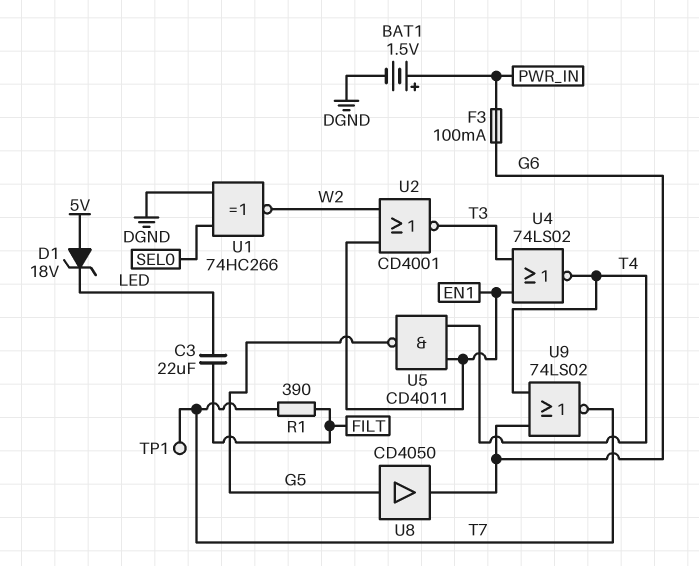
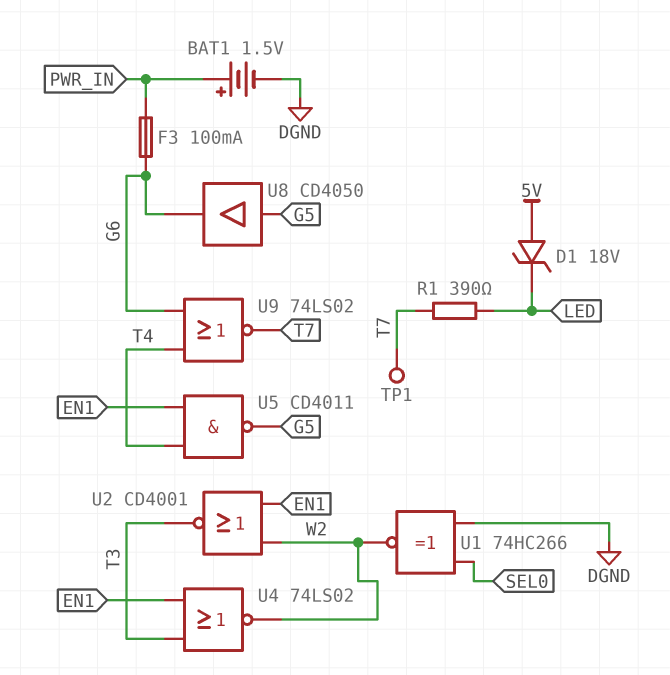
C3: 22uF (FILT, LED) -> none
R1: 390 (FILT, T7) -> 390 (LED, T7)
U4: NOR 74LS02 (in EN1, in T3, out T4) -> NOR 74LS02 (in EN1, in T3, out W2)

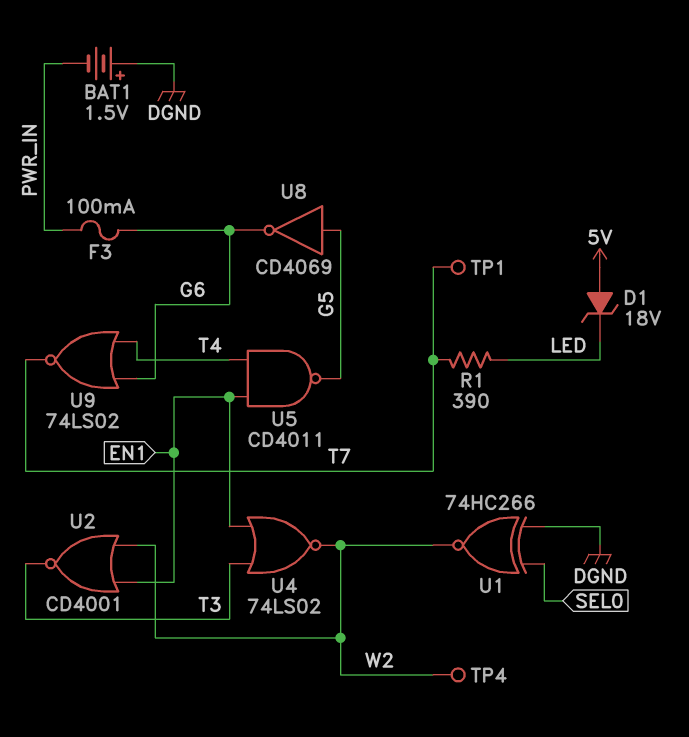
BAT1: 1.5V (plus PWR_IN, minus DGND) -> 1.5V (plus DGND, minus PWR_IN)
TP4: none -> test point (W2)
U8: buffer CD4050 (in G5, out G6) -> NOT CD4069 (in G5, out G6)

